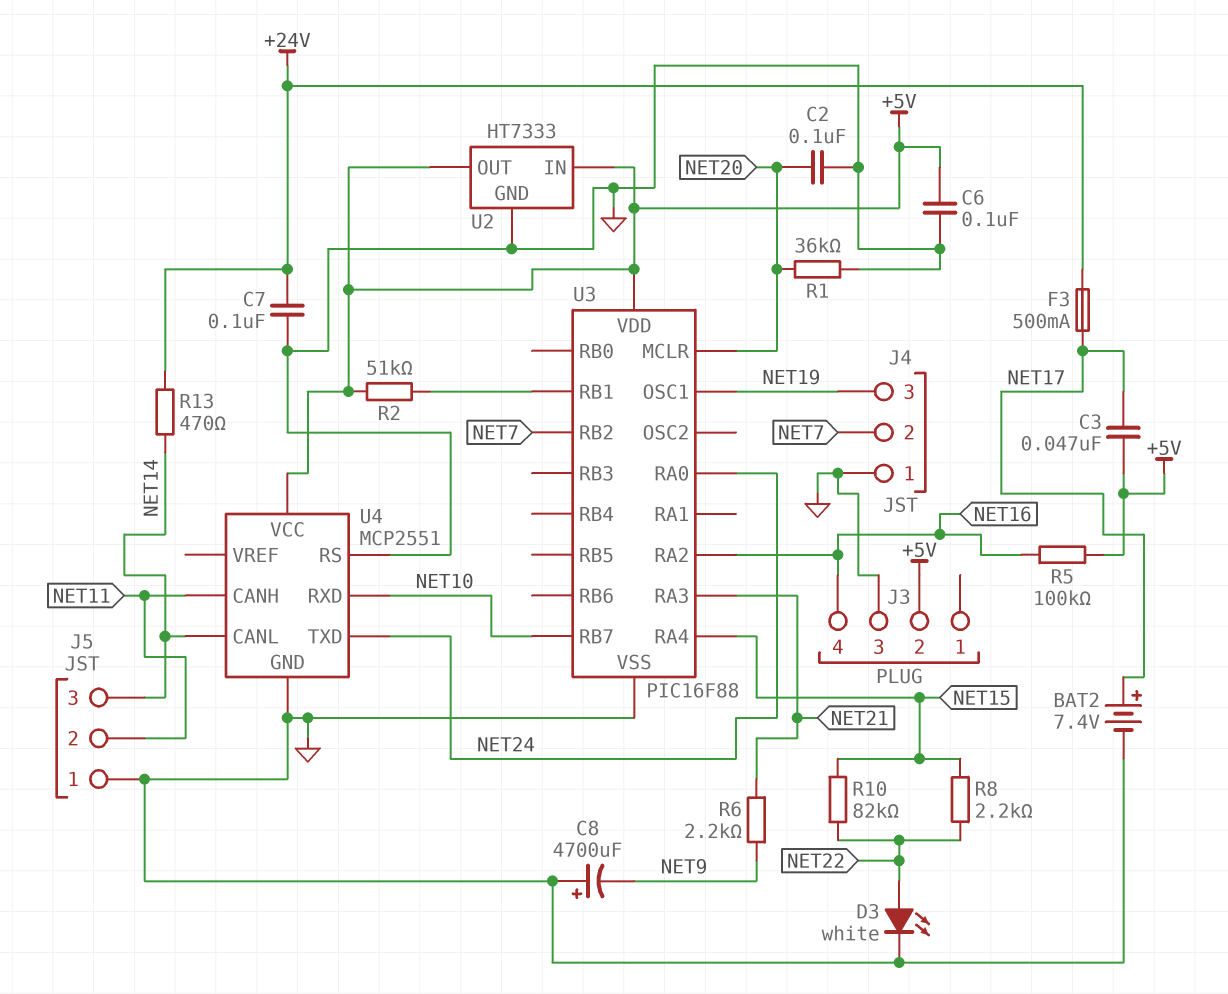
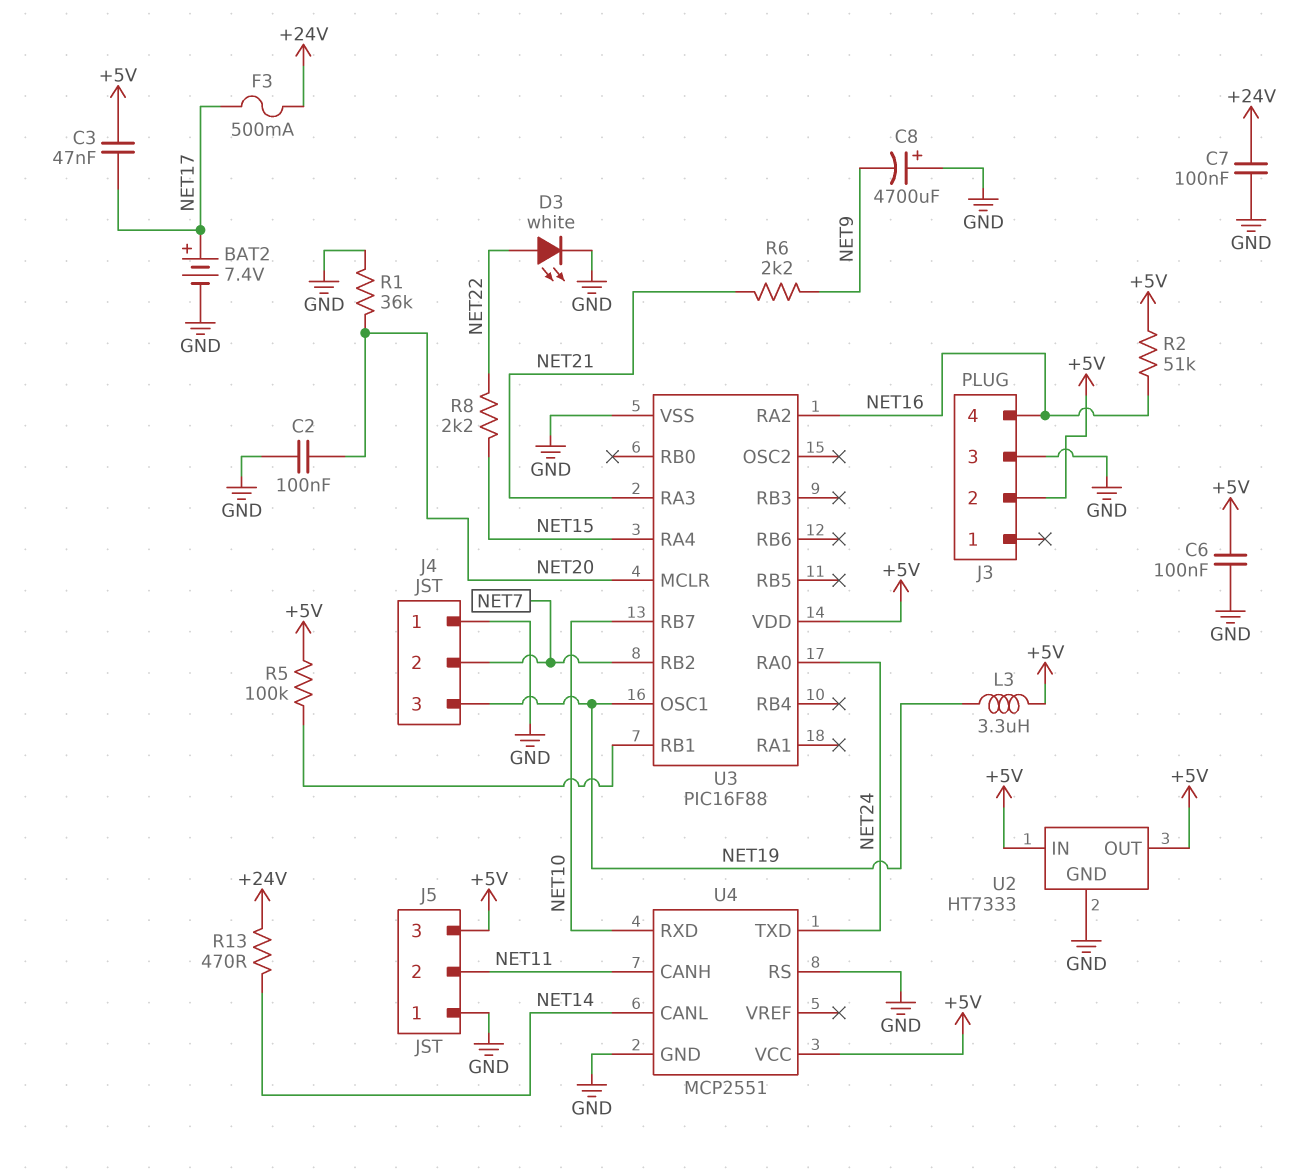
J5 pin 3: NET14 -> +5V
L3: none -> 3.3uH (+5V, NET19)
R2: 51k (+5V, U3/RB1) -> 51k (+5V, NET16)
R5: 100k (+5V, NET16) -> 100k (+5V, U3/RB1)
R10: 82k (NET15, NET22) -> none

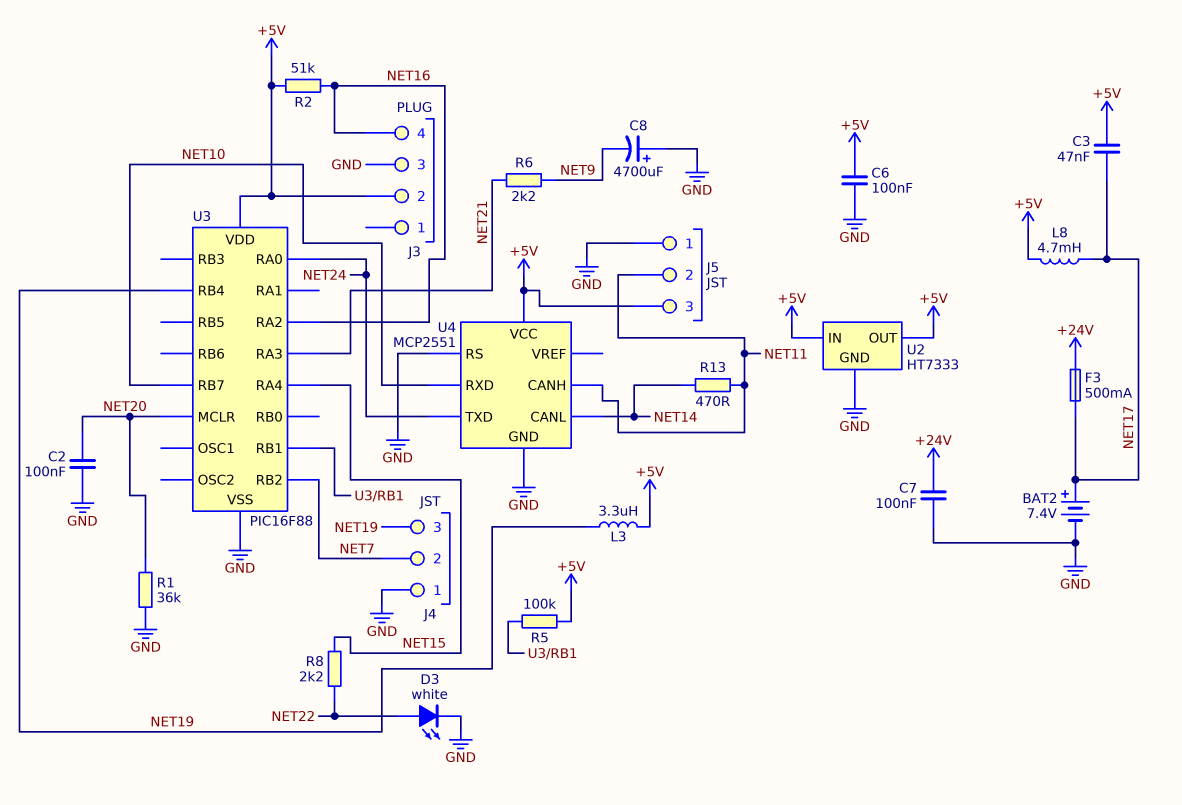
L8: none -> 4.7mH (+5V, NET17)
R13: 470 (+24V, NET14) -> 470 (NET11, NET14)
U3 pin OSC1: NET19 -> none
U3 pin RB4: none -> NET19

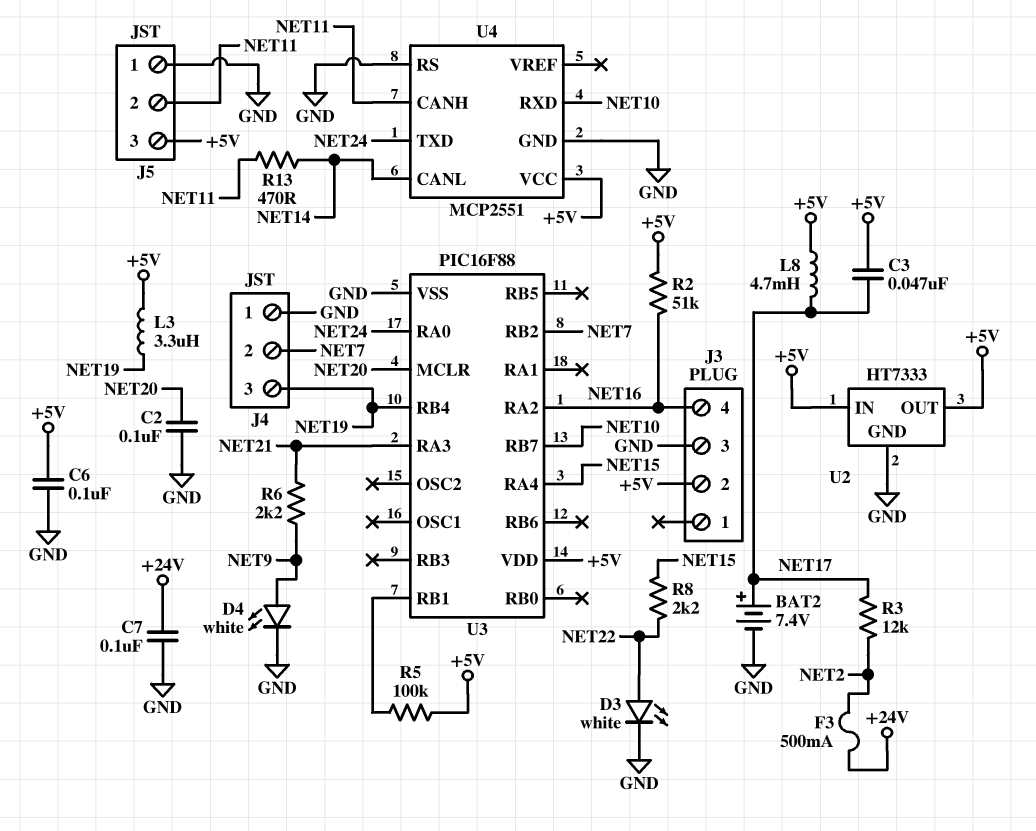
C8: 4700uF (plus GND, minus NET9) -> none
D4: none -> LED white (A NET9, K GND)
F3: 500mA (+24V, NET17) -> 500mA (+24V, NET2)
R1: 36k (GND, NET20) -> none
R3: none -> 12k (NET2, NET17)

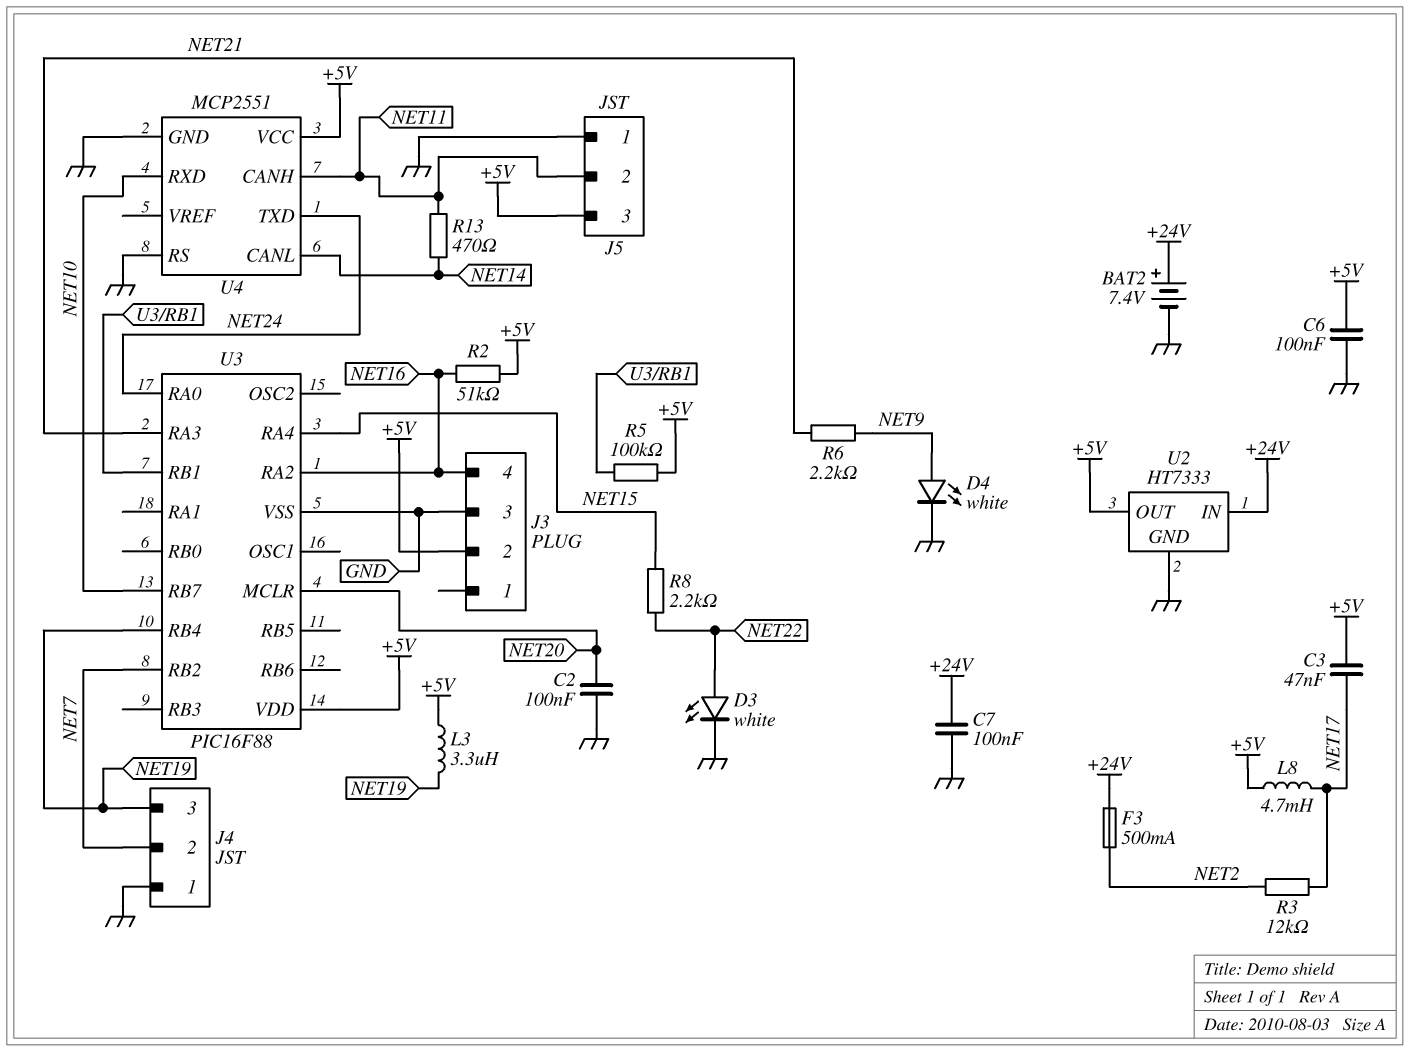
BAT2: 7.4V (plus NET17, minus GND) -> 7.4V (plus +24V, minus GND)
U2 pin IN: +5V -> +24V

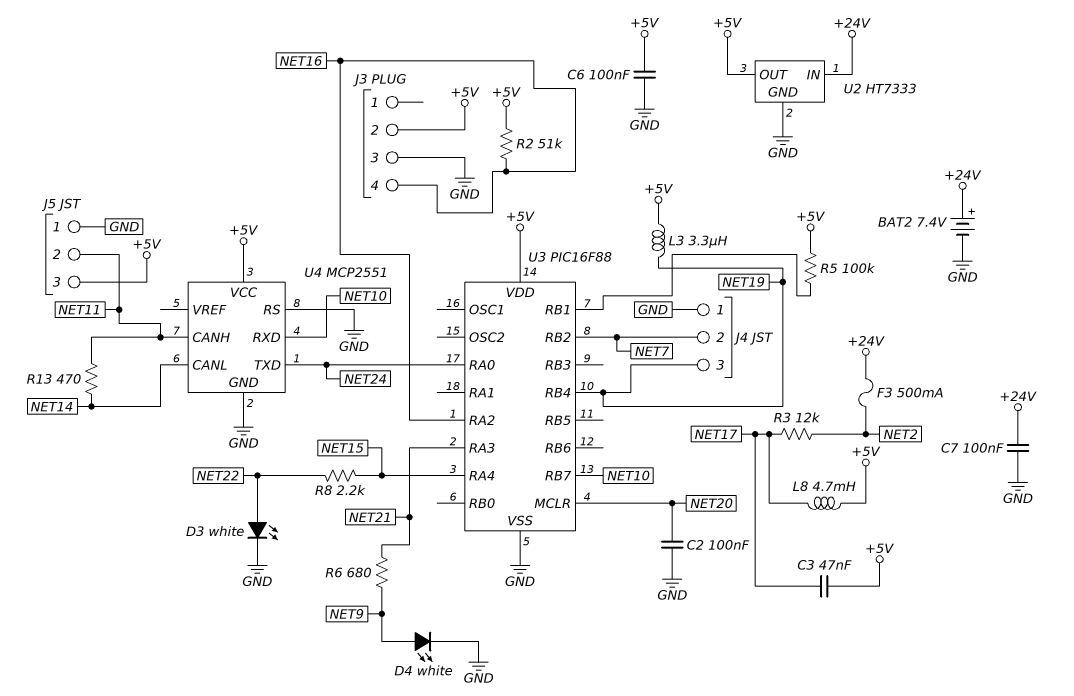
R6: 2.2k (NET9, NET21) -> 680 (NET9, NET21)

